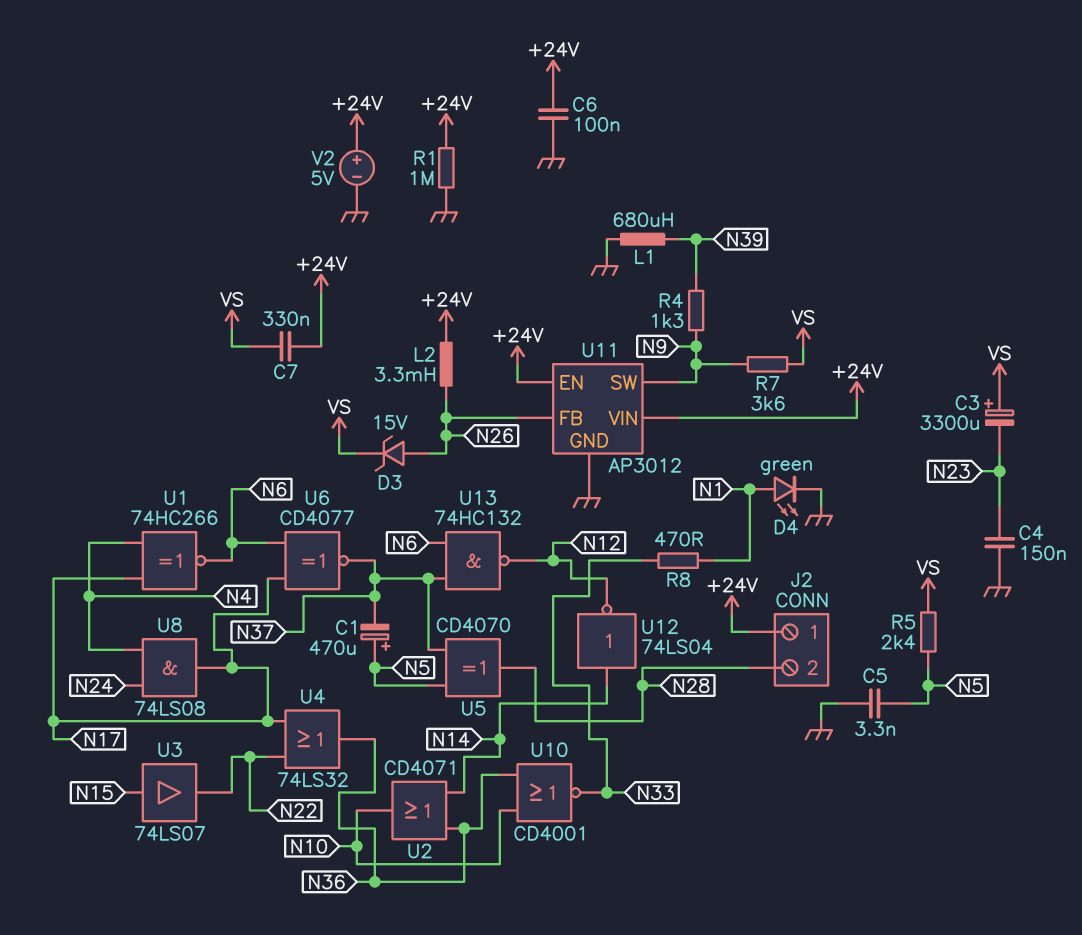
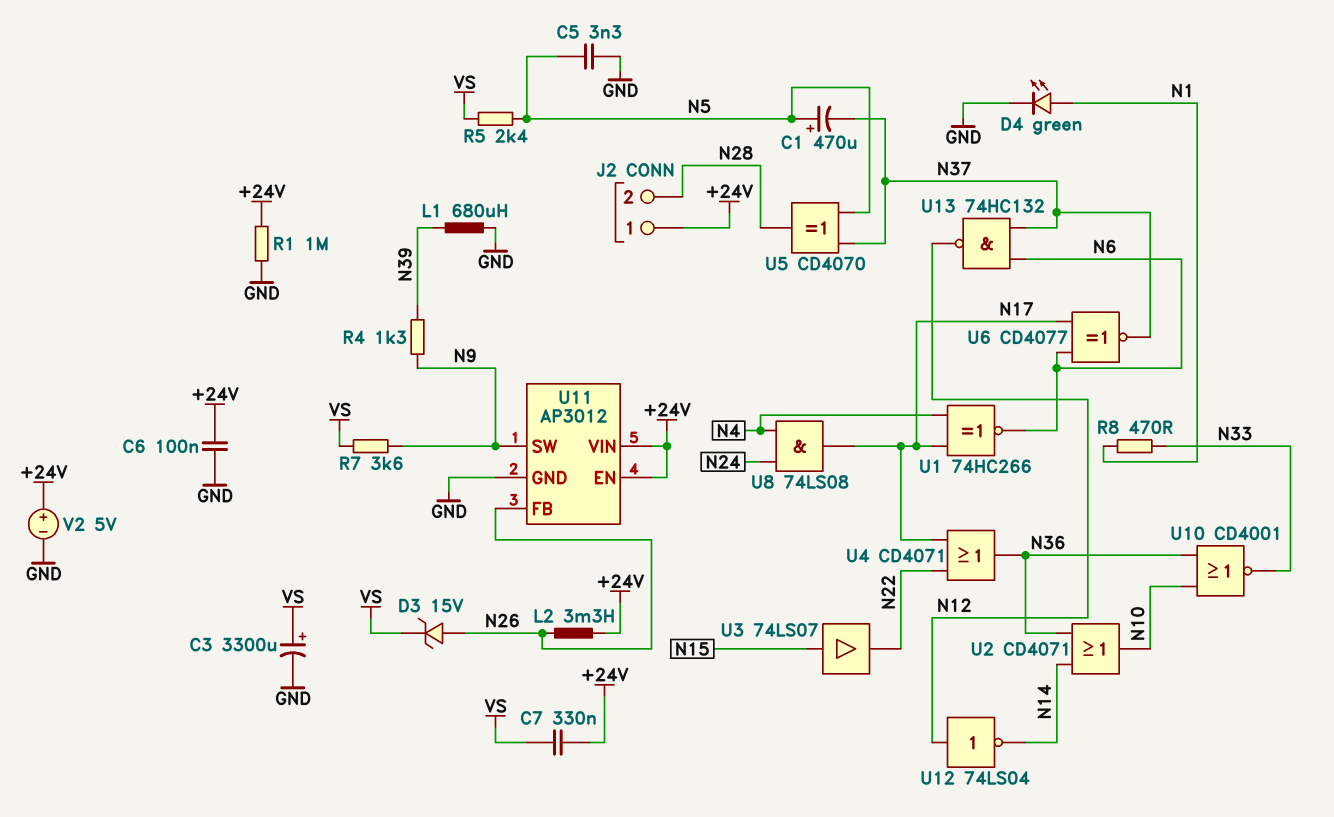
C3: 3300uF (plus VS, minus N23) -> 3300uF (plus VS, minus GND)
C4: 150nF (GND, N23) -> none
U4: OR 74LS32 (in N17, in N22, out N36) -> OR CD4071 (in N17, in N22, out N36)
U12: NOT 74LS04 (in N14, out N12) -> NOT 74LS04 (in N12, out N14)

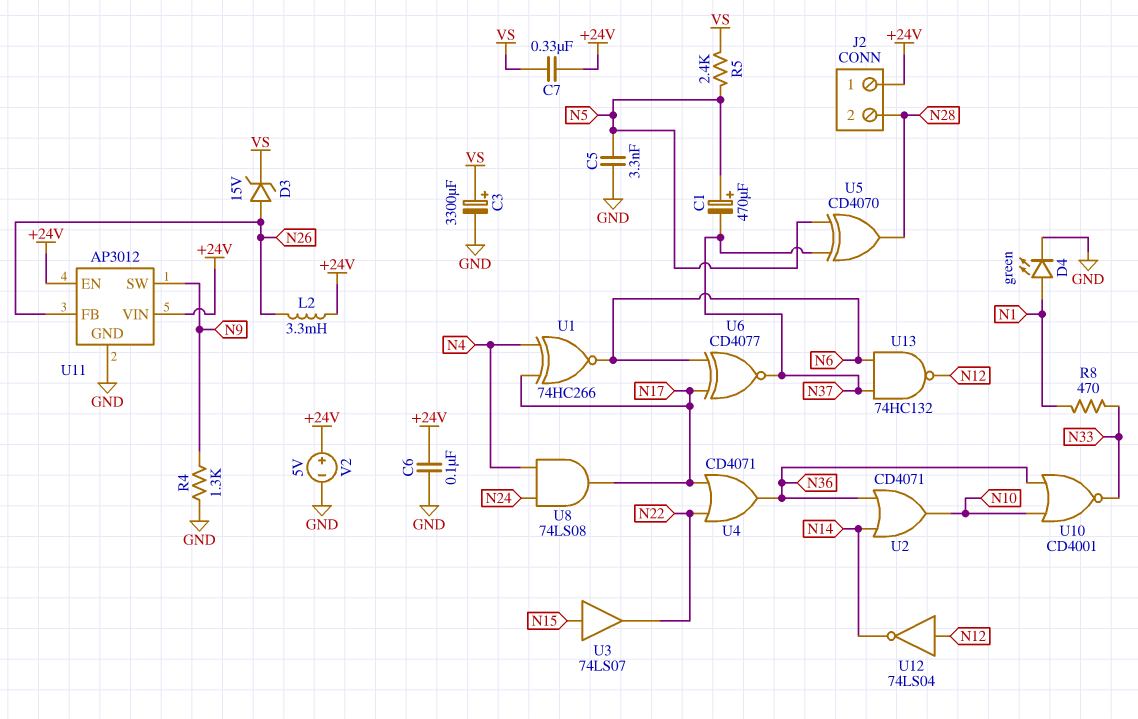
L1: 680uH (GND, N39) -> none
R1: 1M (+24V, GND) -> none
R4: 1.3k (N9, N39) -> 1.3k (GND, N9)
R7: 3.6k (N9, VS) -> none

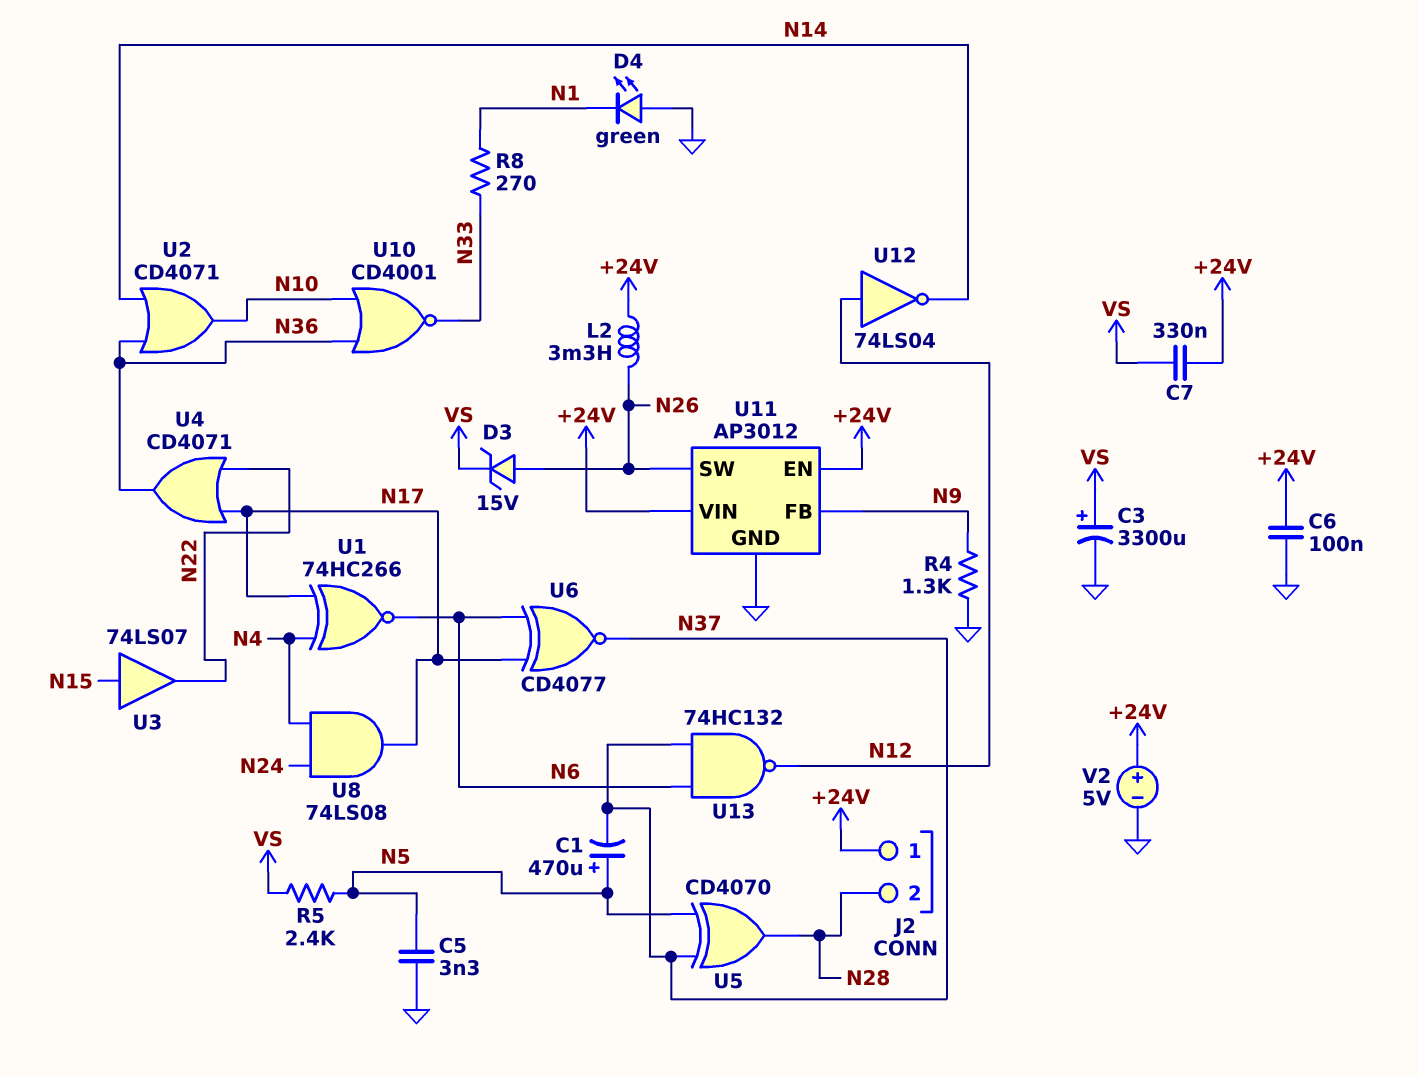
D4: LED green (A N1, K GND) -> LED green (A GND, K N1)
R8: 470 (N1, N33) -> 270 (N1, N33)
U11 pin FB: N26 -> N9
U11 pin SW: N9 -> N26

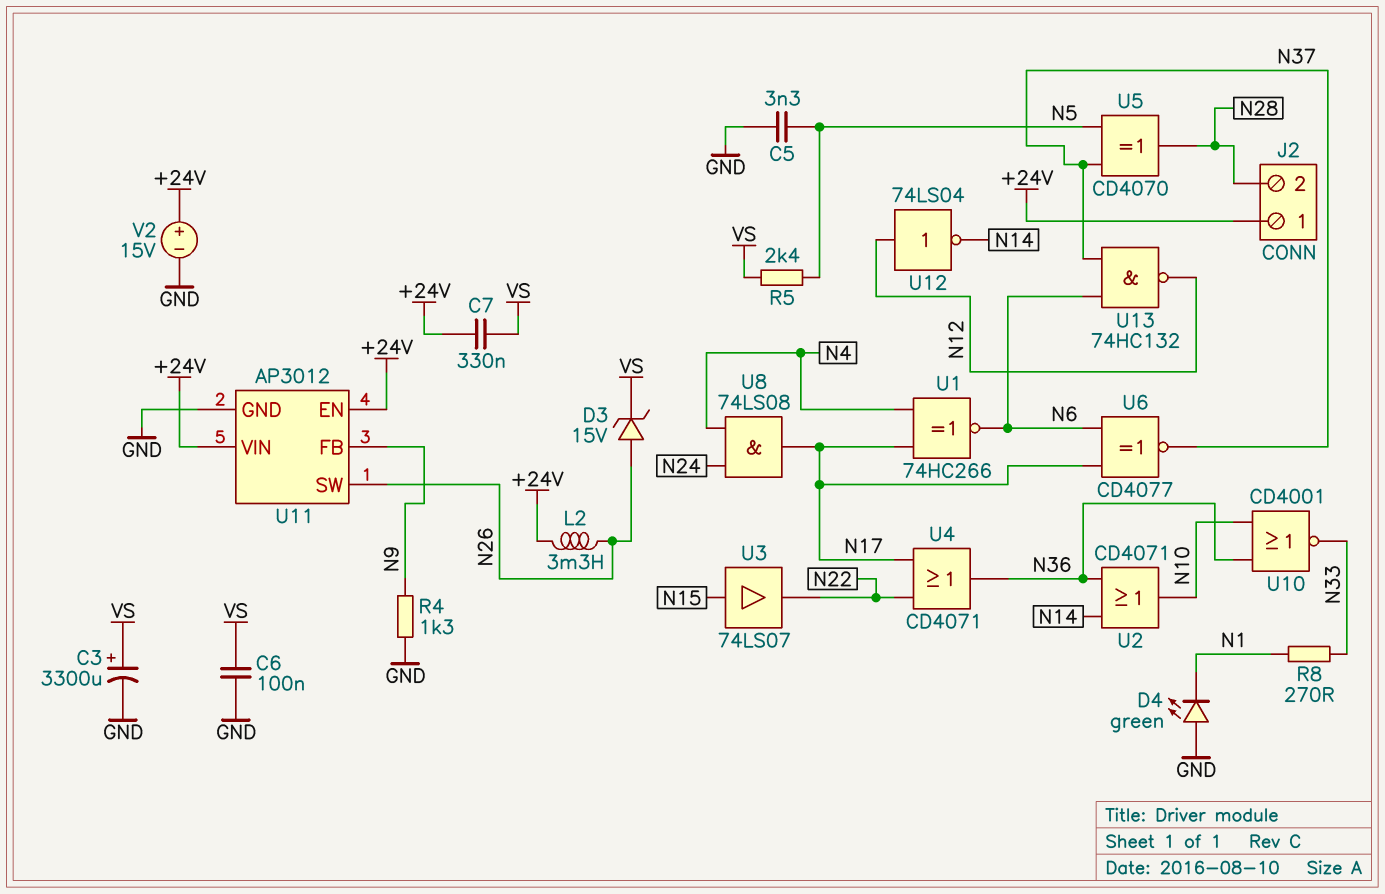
C1: 470uF (plus N5, minus N37) -> none
C6: 100nF (+24V, GND) -> 100nF (GND, VS)
V2: 5V (plus +24V, minus GND) -> 15V (plus +24V, minus GND)

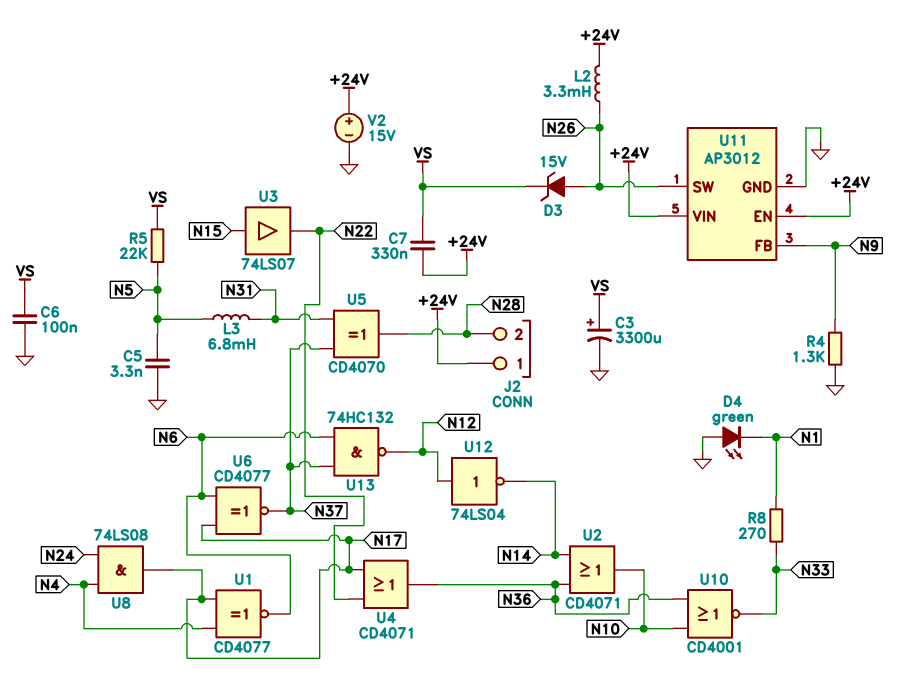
L3: none -> 6.8mH (N5, N31)
R5: 2.4k (N5, VS) -> 22k (N5, VS)
U1: XNOR 74HC266 (in N4, in N17, out N6) -> XNOR CD4077 (in N4, in N17, out N6)
U5: XOR CD4070 (in N5, in N37, out N28) -> XOR CD4070 (in N31, in N37, out N28)

